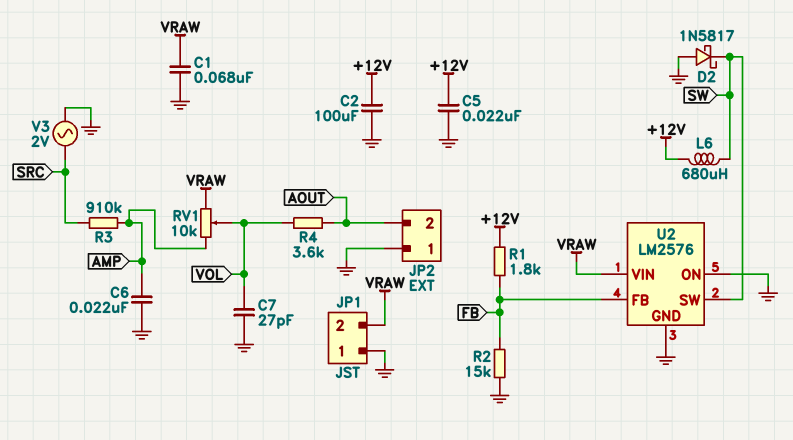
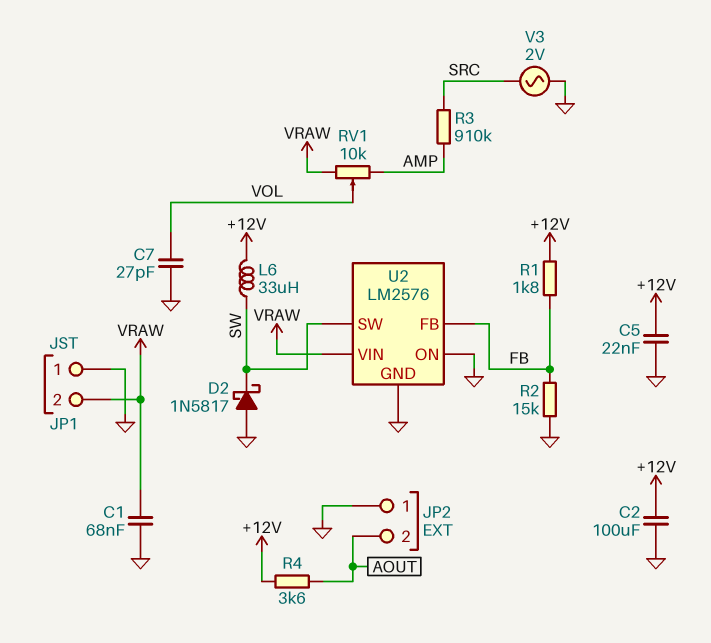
C6: 22nF (AMP, GND) -> none
L6: 680uH (+12V, SW) -> 33uH (+12V, SW)
R4: 3.6k (AOUT, VOL) -> 3.6k (+12V, AOUT)

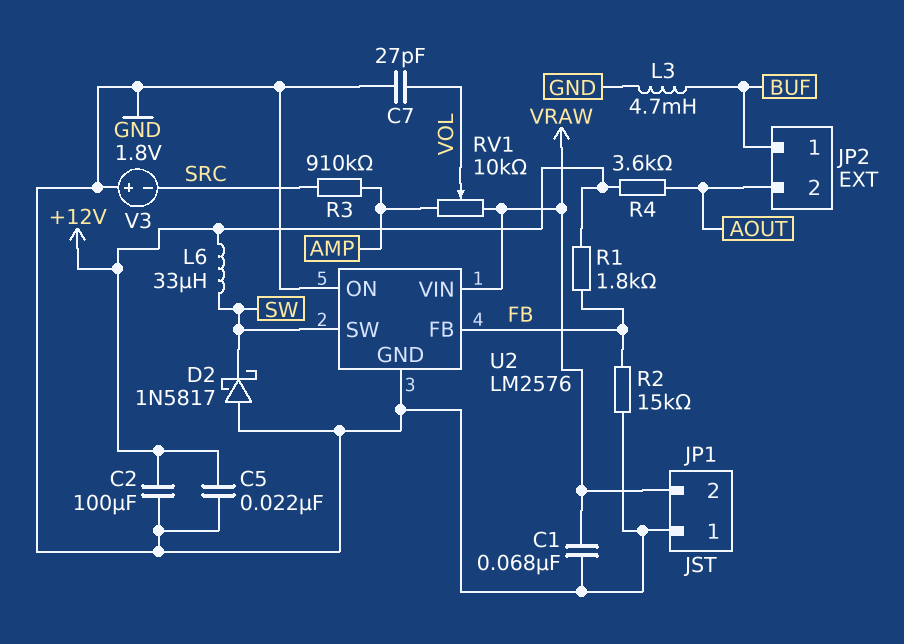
JP2 pin 1: GND -> BUF
L3: none -> 4.7mH (BUF, GND)
V3: AC 2V (GND, SRC) -> 1.8V (plus GND, minus SRC)

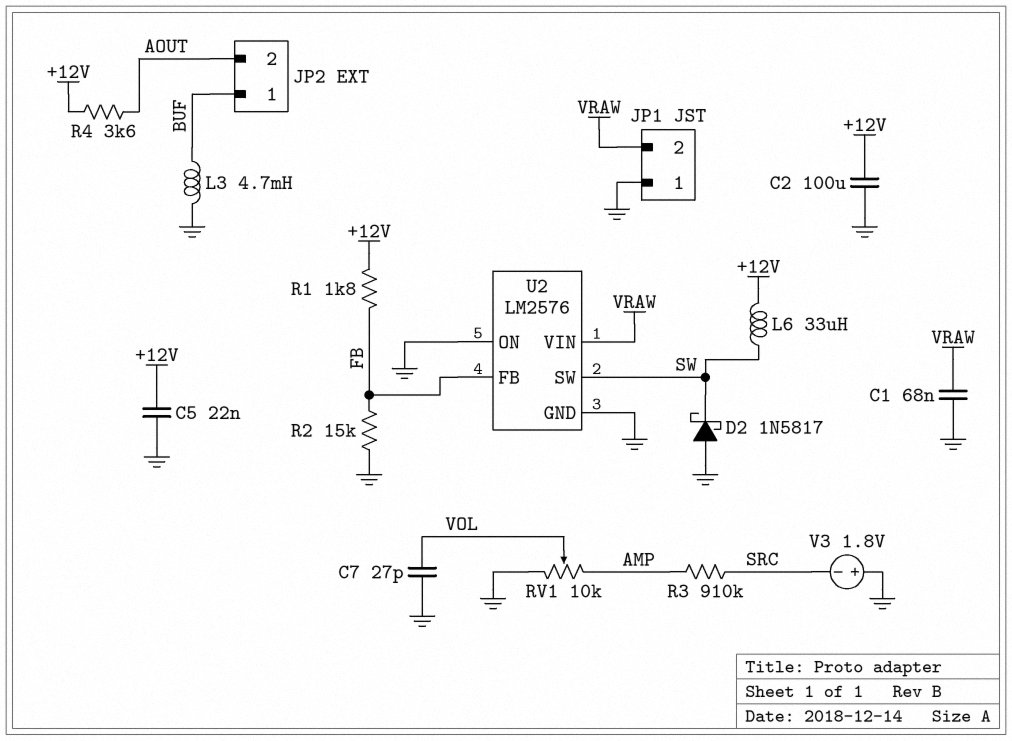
RV1: 10k (AMP, VRAW, wiper VOL) -> 10k (AMP, GND, wiper VOL)

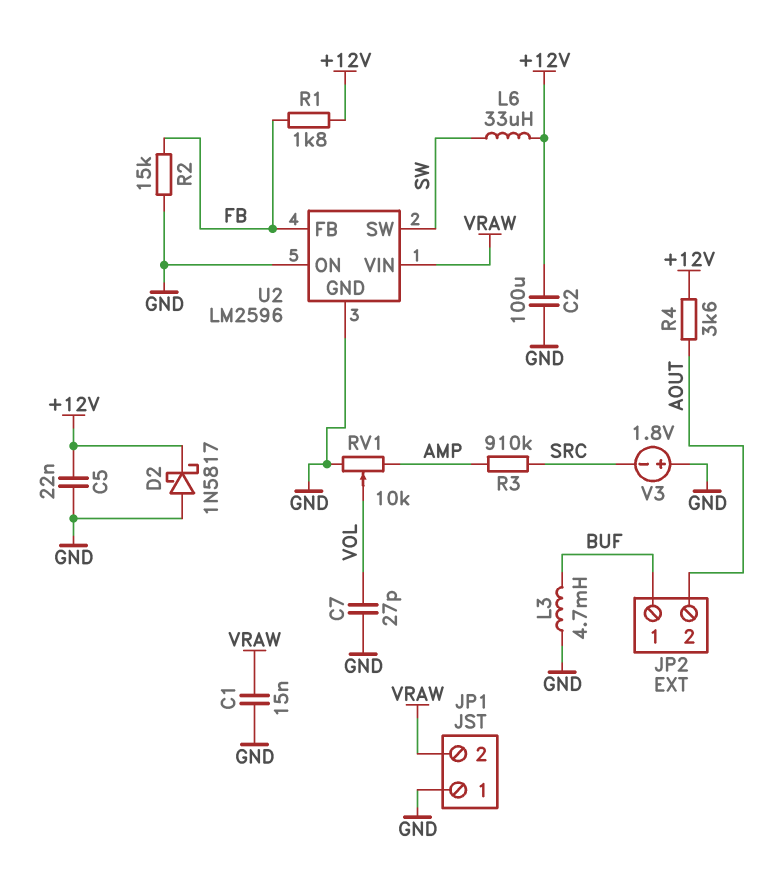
C1: 68nF (GND, VRAW) -> 15nF (GND, VRAW)
D2: schottky 1N5817 (A GND, K SW) -> schottky 1N5817 (A GND, K +12V)
U2: LM2576 -> LM2596

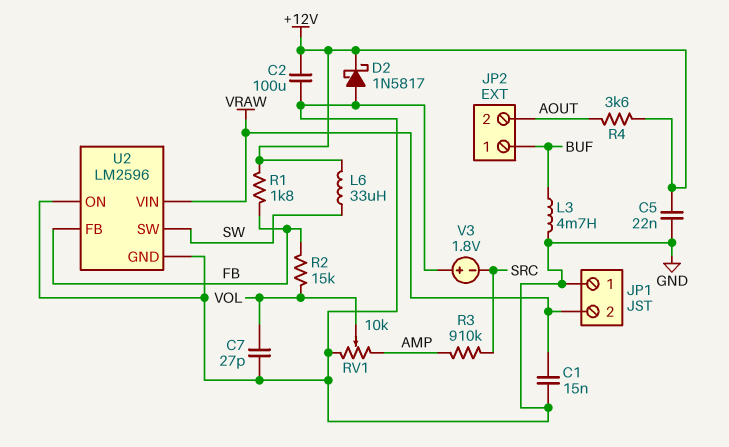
R2: 15k (FB, GND) -> 15k (FB, VOL)

